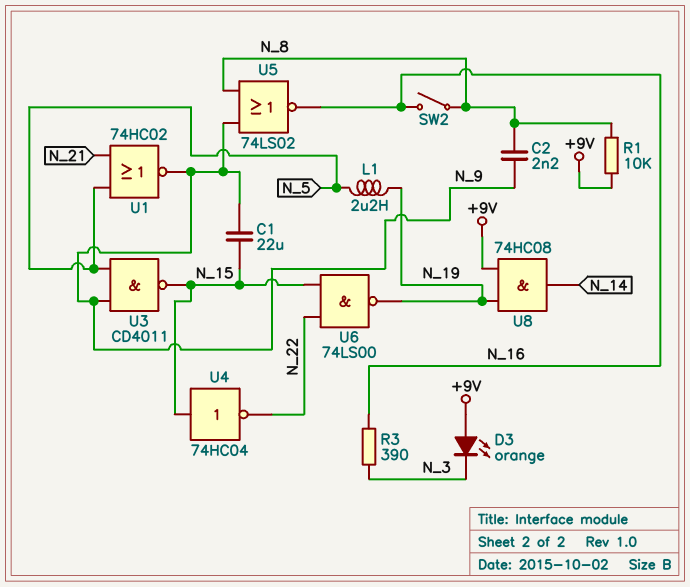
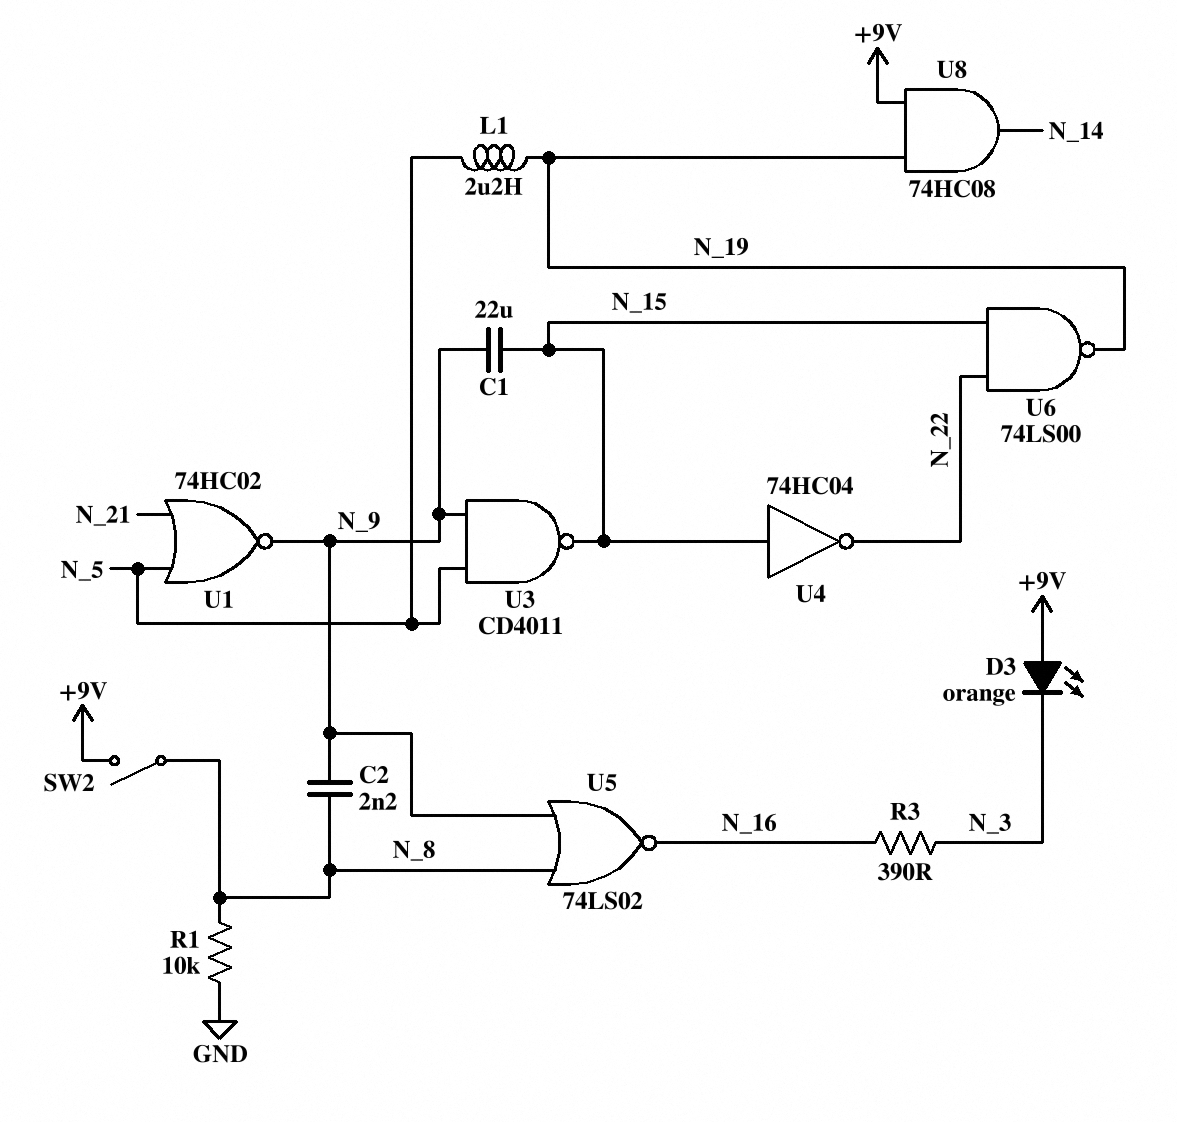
R1: 10k (+9V, N_8) -> 10k (GND, N_8)
SW2: switch (N_8, N_16) -> switch (+9V, N_8)

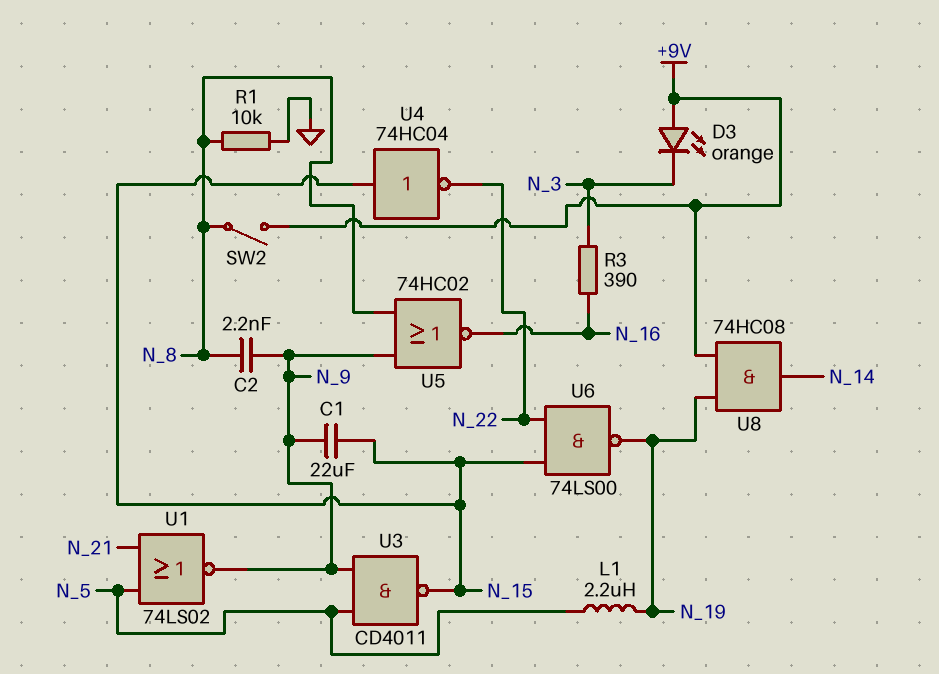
U1: NOR 74HC02 (in N_5, in N_21, out N_9) -> NOR 74LS02 (in N_5, in N_21, out N_9)
U5: NOR 74LS02 (in N_8, in N_9, out N_16) -> NOR 74HC02 (in N_8, in N_9, out N_16)

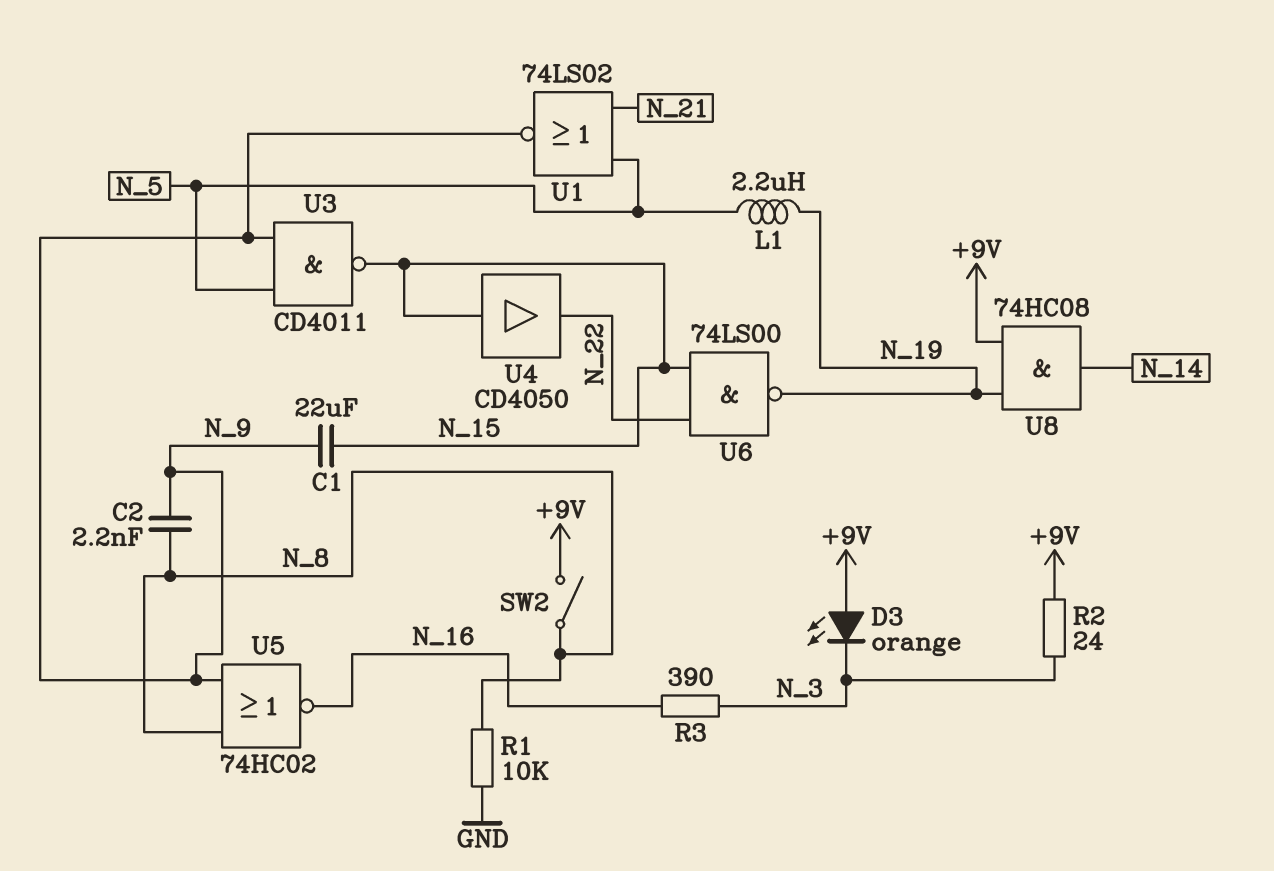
R2: none -> 24 (+9V, N_3)
U4: NOT 74HC04 (in N_15, out N_22) -> buffer CD4050 (in N_15, out N_22)

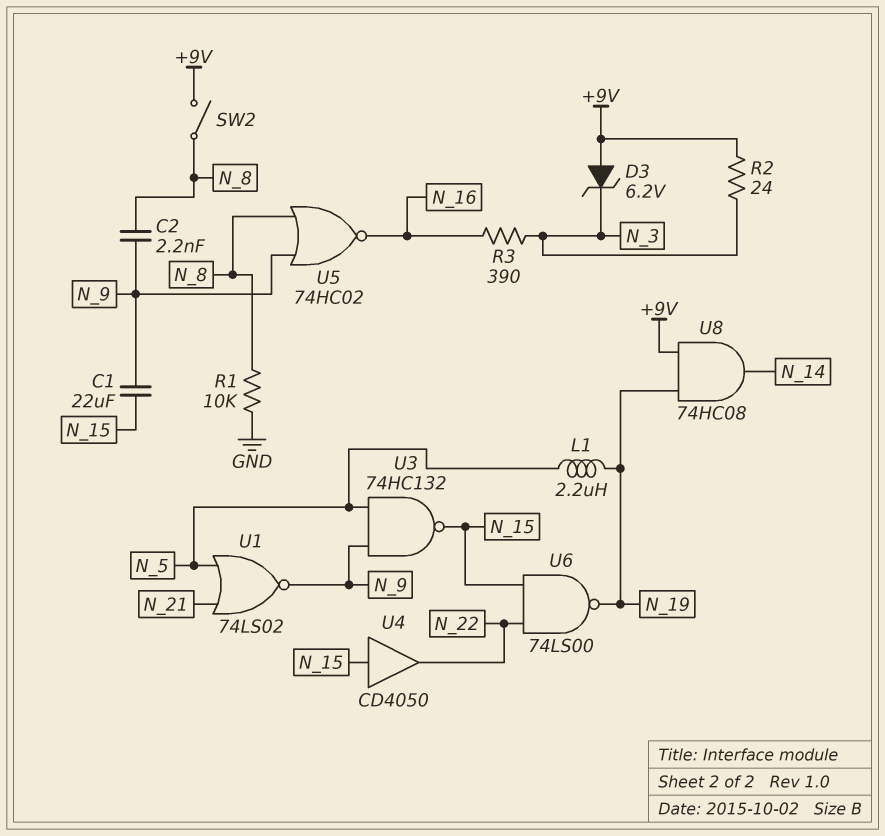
D3: LED orange (A +9V, K N_3) -> zener 6.2V (A +9V, K N_3)
U3: NAND CD4011 (in N_5, in N_9, out N_15) -> NAND 74HC132 (in N_5, in N_9, out N_15)

